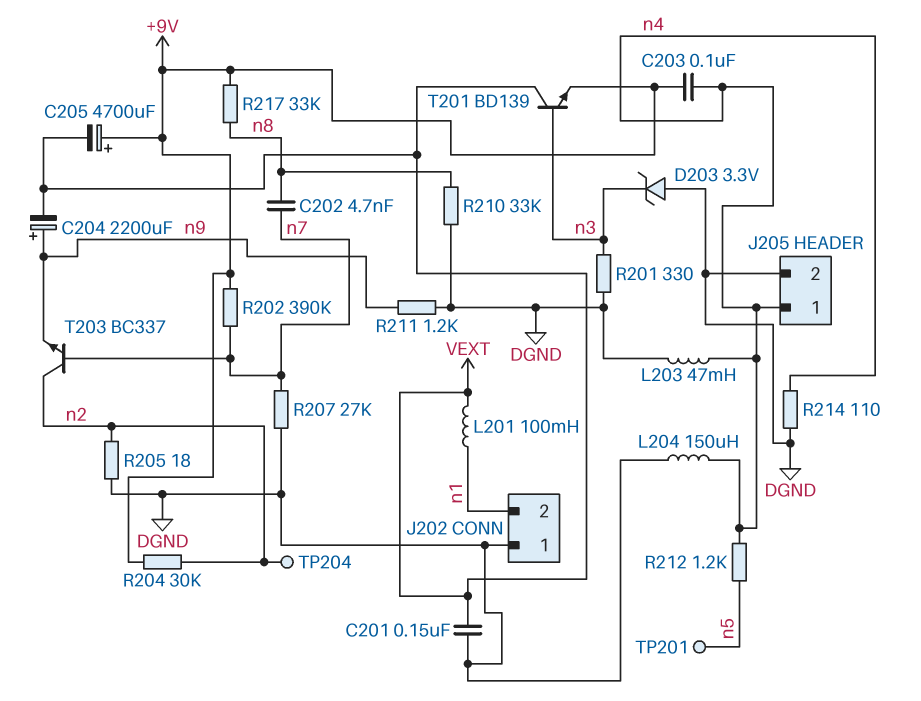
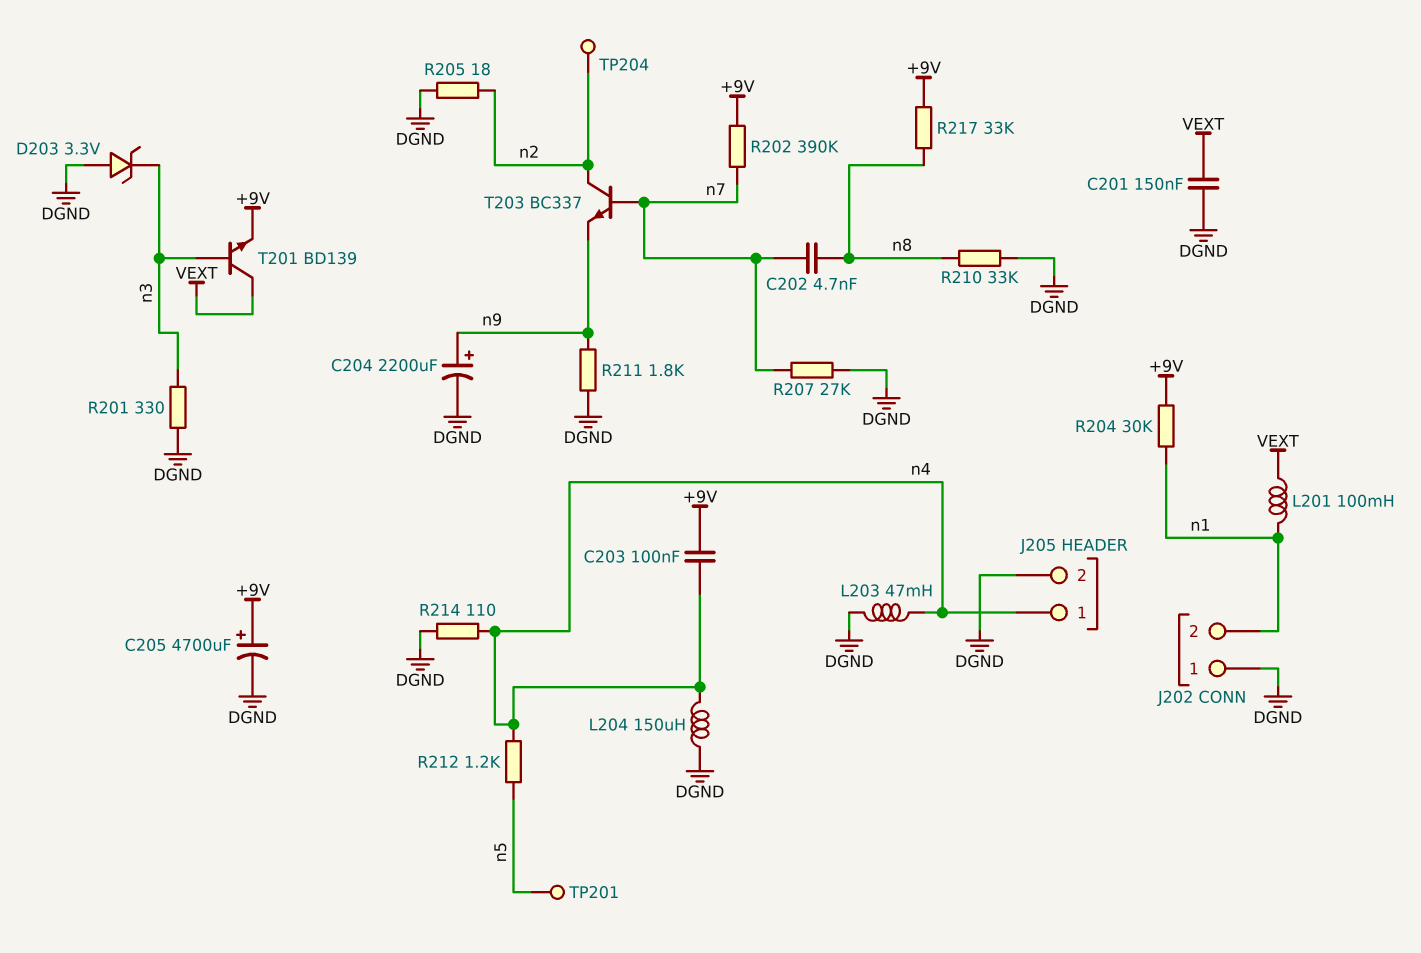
C204: 2200uF (plus n9, minus VEXT) -> 2200uF (plus n9, minus DGND)
C205: 4700uF (plus +9V, minus VEXT) -> 4700uF (plus +9V, minus DGND)
R204: 30k (+9V, n2) -> 30k (+9V, n1)
R211: 1.2k (DGND, n9) -> 1.8k (DGND, n9)

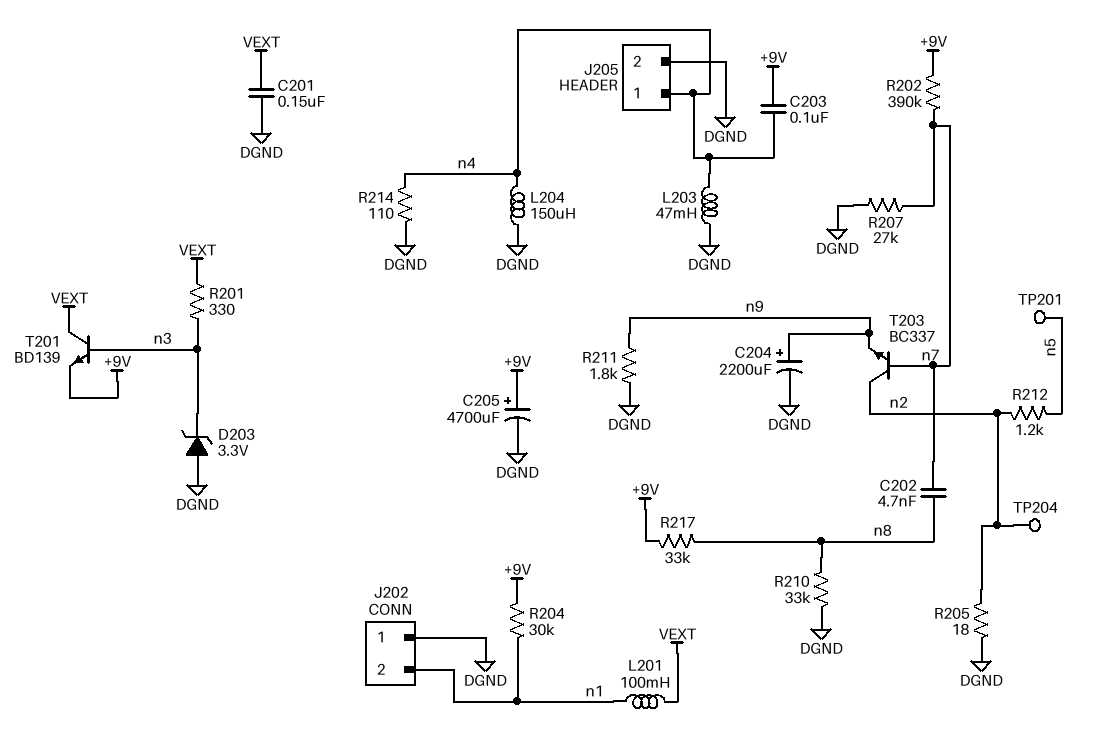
R201: 330 (DGND, n3) -> 330 (VEXT, n3)
R212: 1.2k (n4, n5) -> 1.2k (n2, n5)

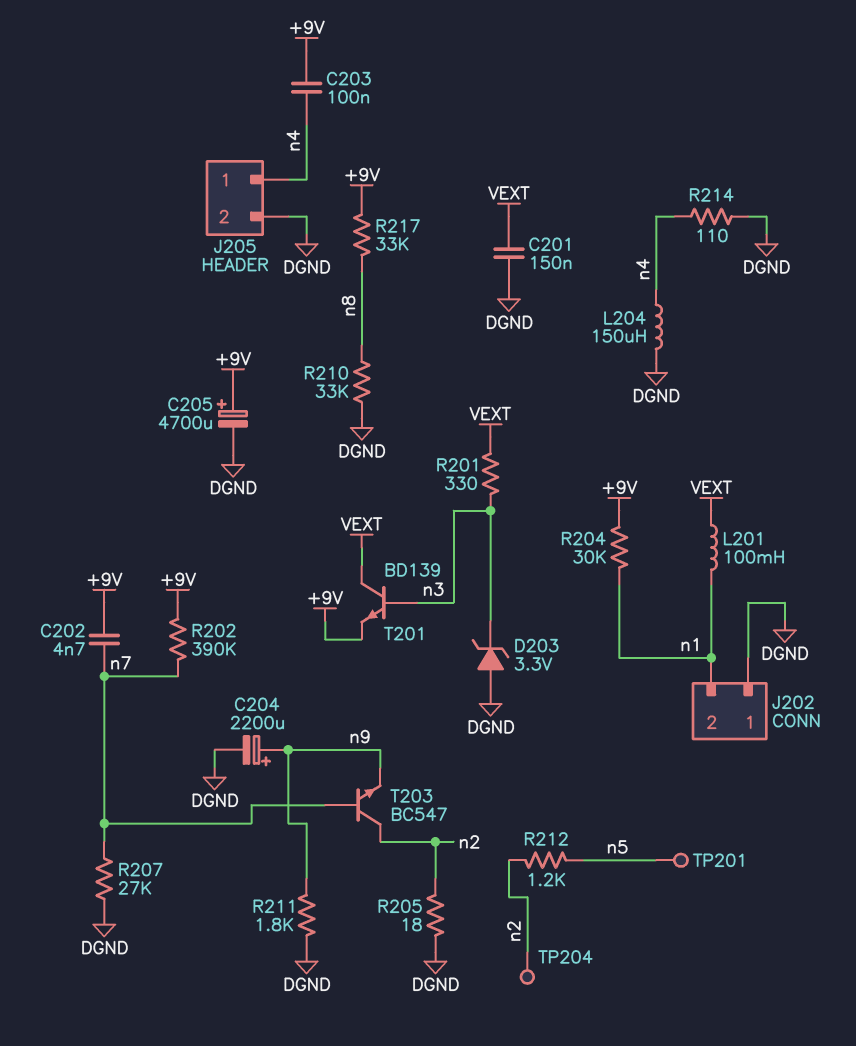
C202: 4.7nF (n7, n8) -> 4.7nF (+9V, n7)
L203: 47mH (DGND, n4) -> none
T203: NPN BC337 (B n7, C n2, E n9) -> NPN BC547 (B n7, C n2, E n9)

